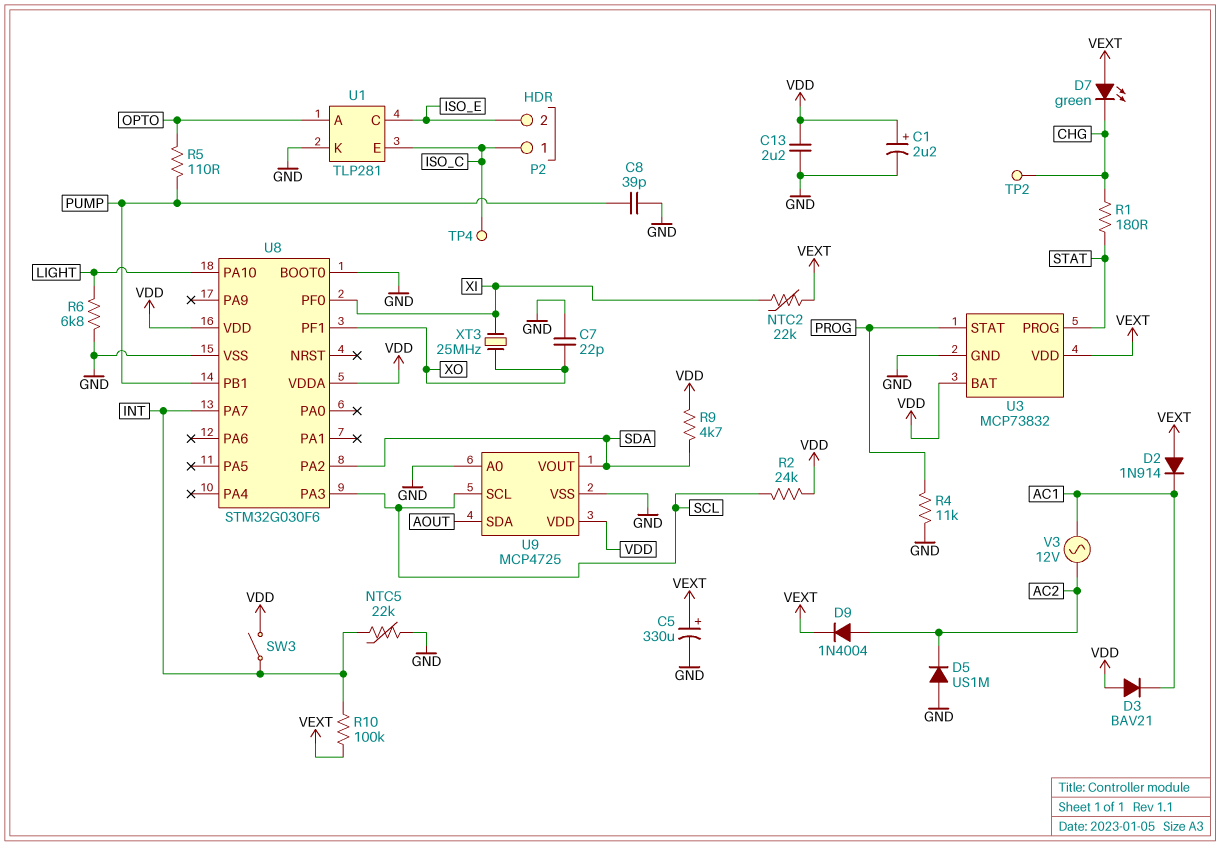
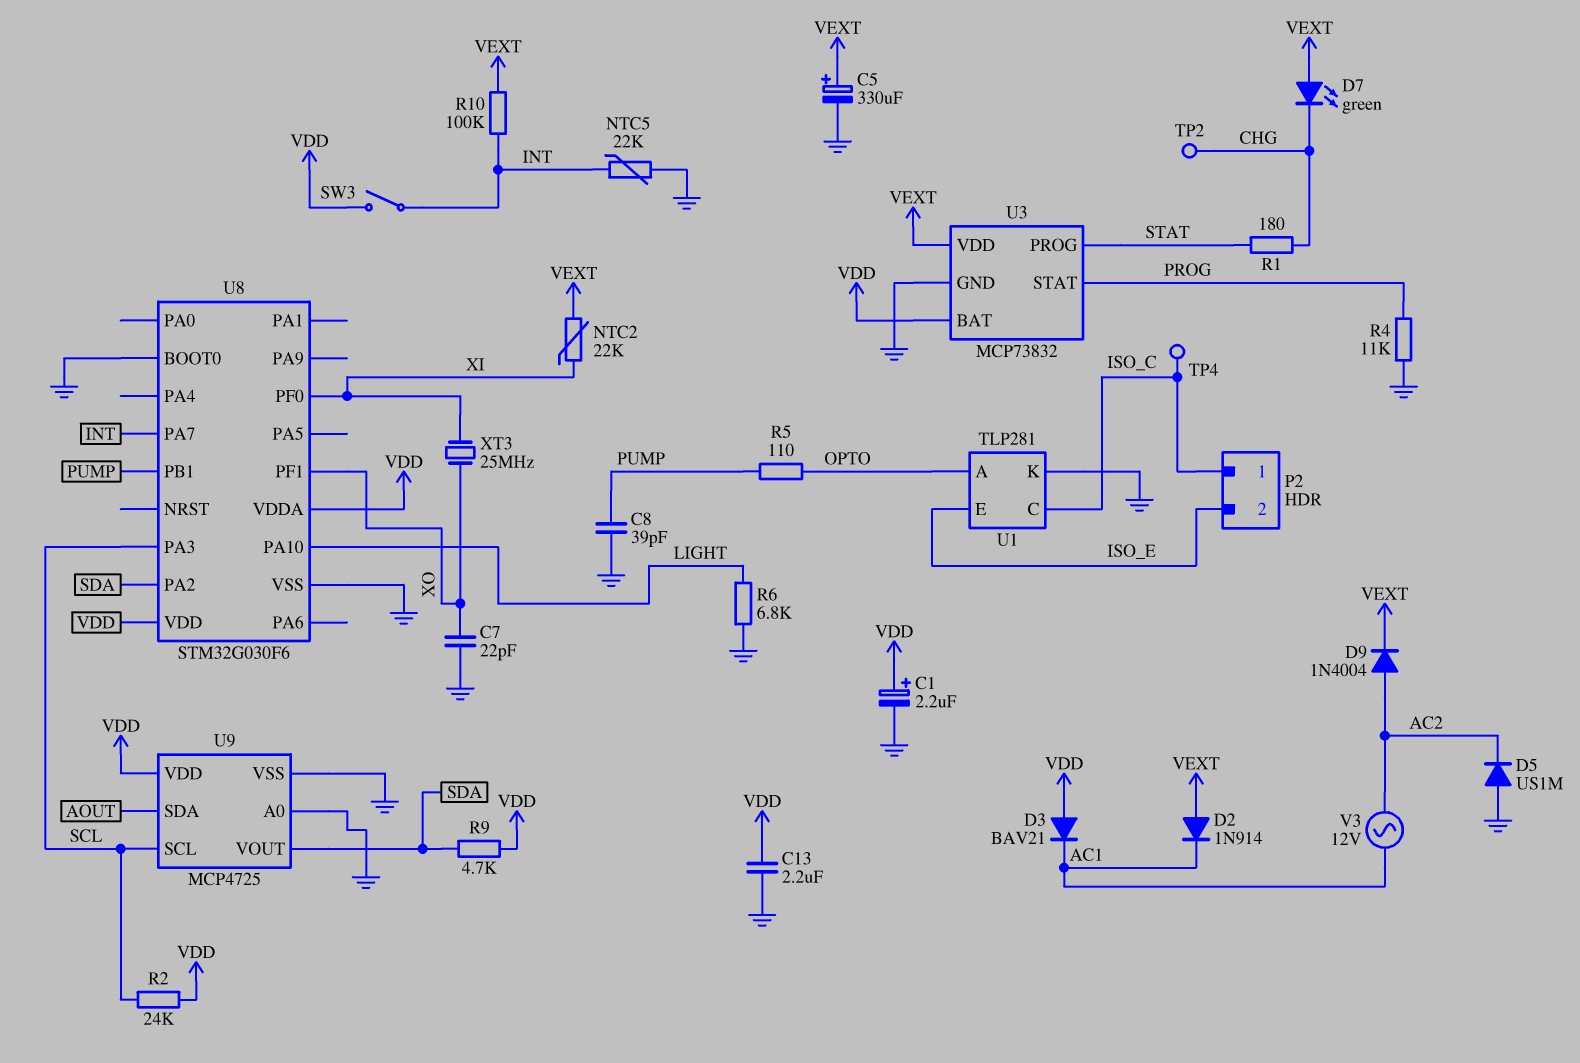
U1 pin C: ISO_E -> ISO_C
U1 pin E: ISO_C -> ISO_E

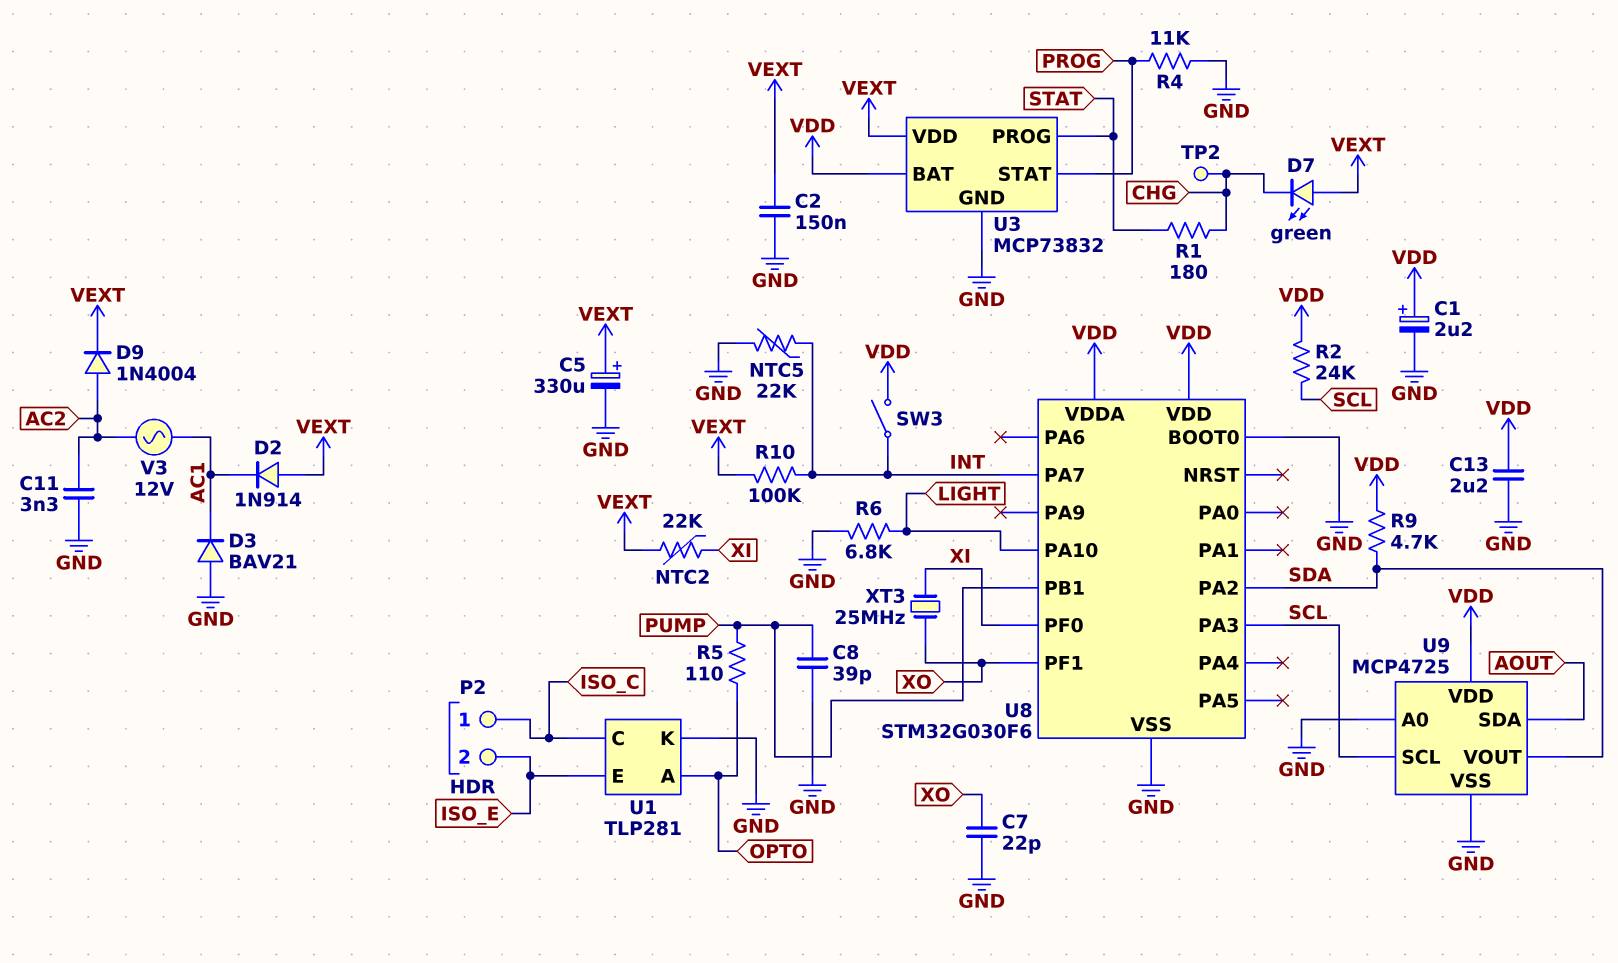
C2: none -> 150nF (GND, VEXT)
C11: none -> 3.3nF (AC2, GND)
D3: diode BAV21 (A VDD, K AC1) -> diode BAV21 (A GND, K AC1)
D5: diode US1M (A GND, K AC2) -> none
TP4: test point (ISO_C) -> none

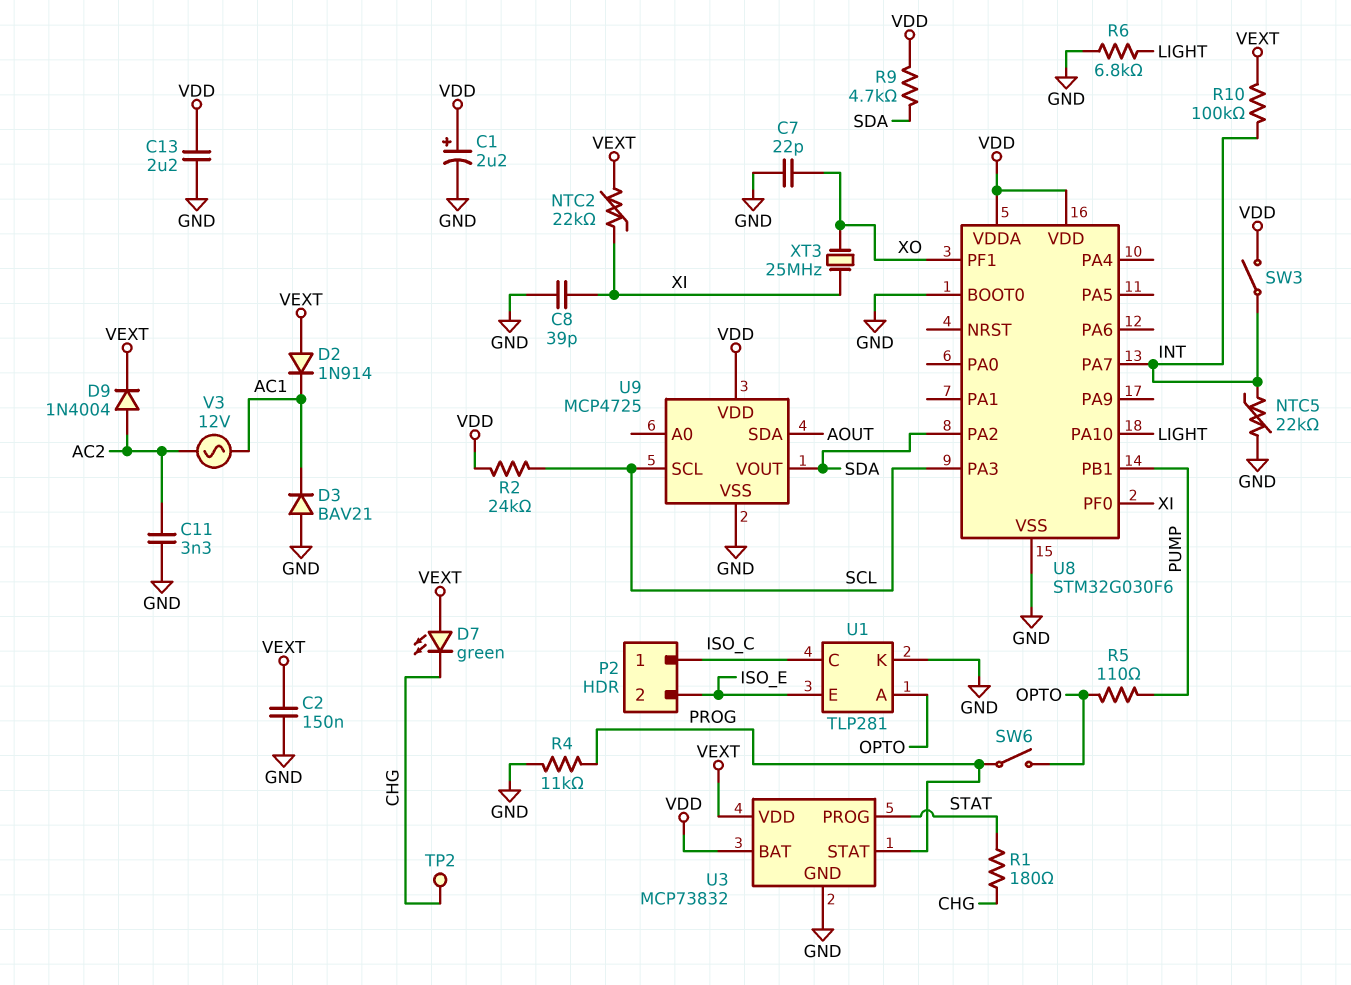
C5: 330uF (plus VEXT, minus GND) -> none
C8: 39pF (GND, PUMP) -> 39pF (GND, XI)
SW6: none -> switch (OPTO, PROG)
U9 pin A0: GND -> none

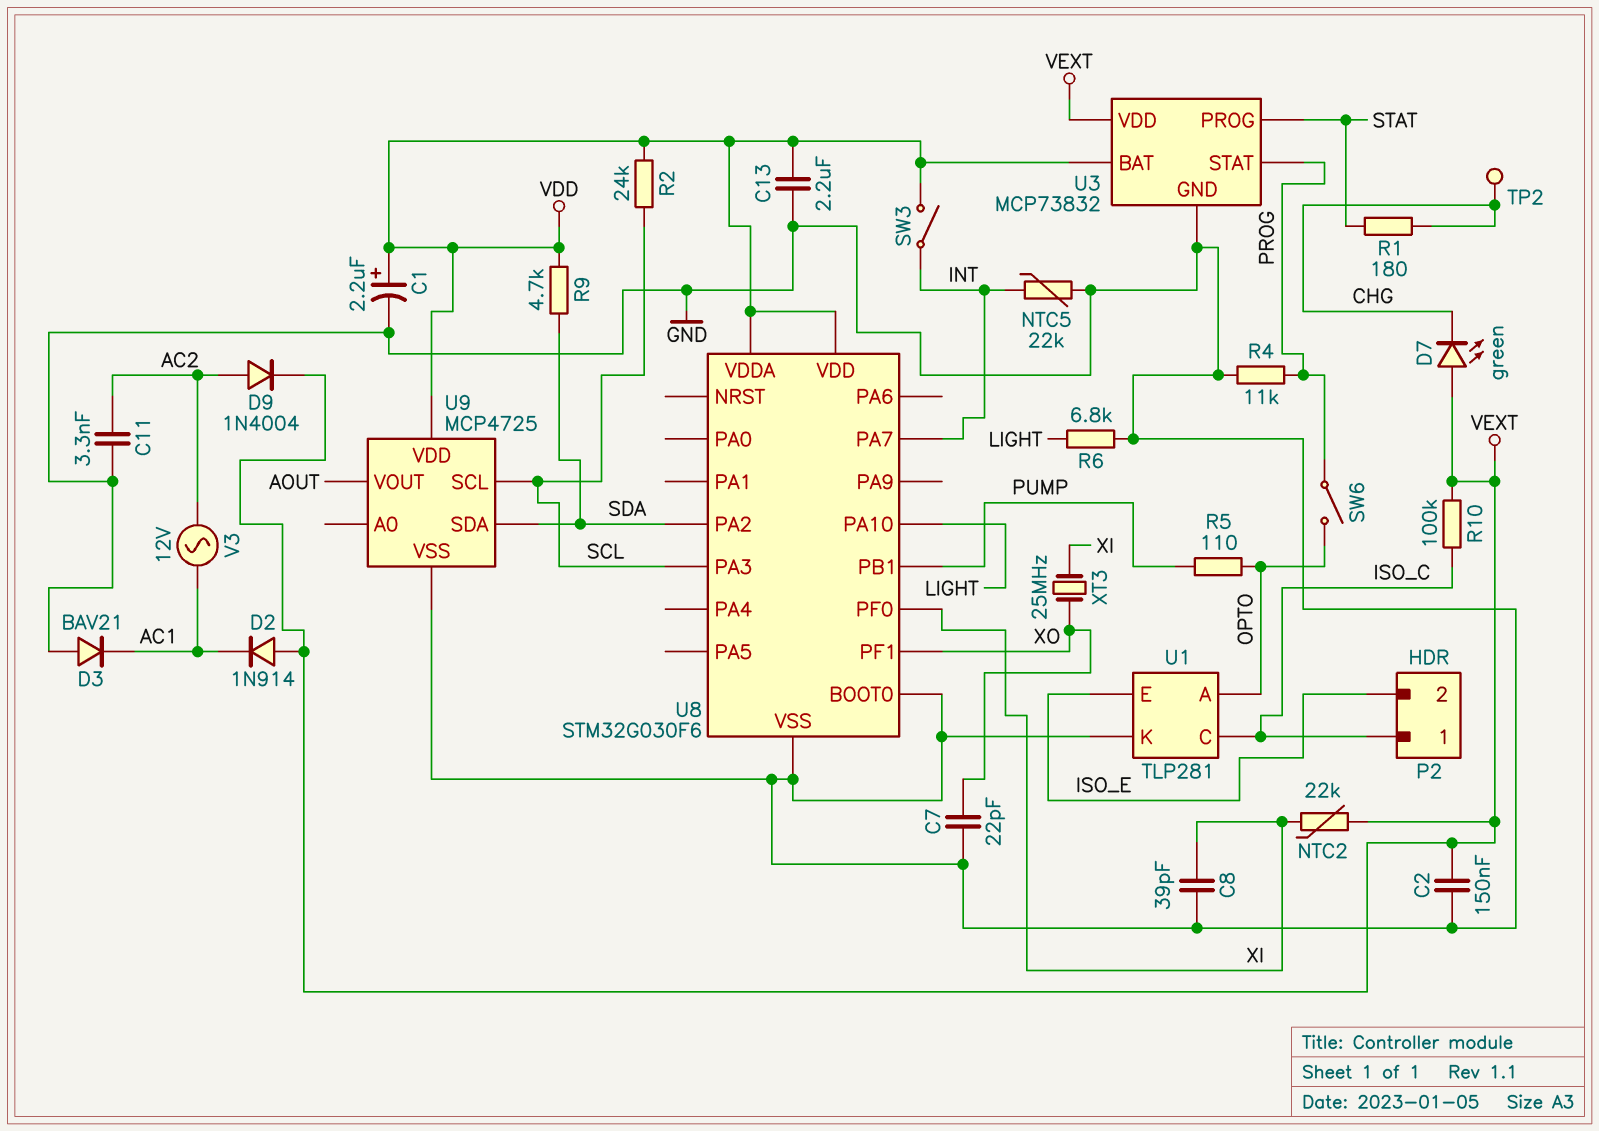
R10: 100k (INT, VEXT) -> 100k (ISO_C, VEXT)
U9 pin SDA: AOUT -> SDA
U9 pin VOUT: SDA -> AOUT

